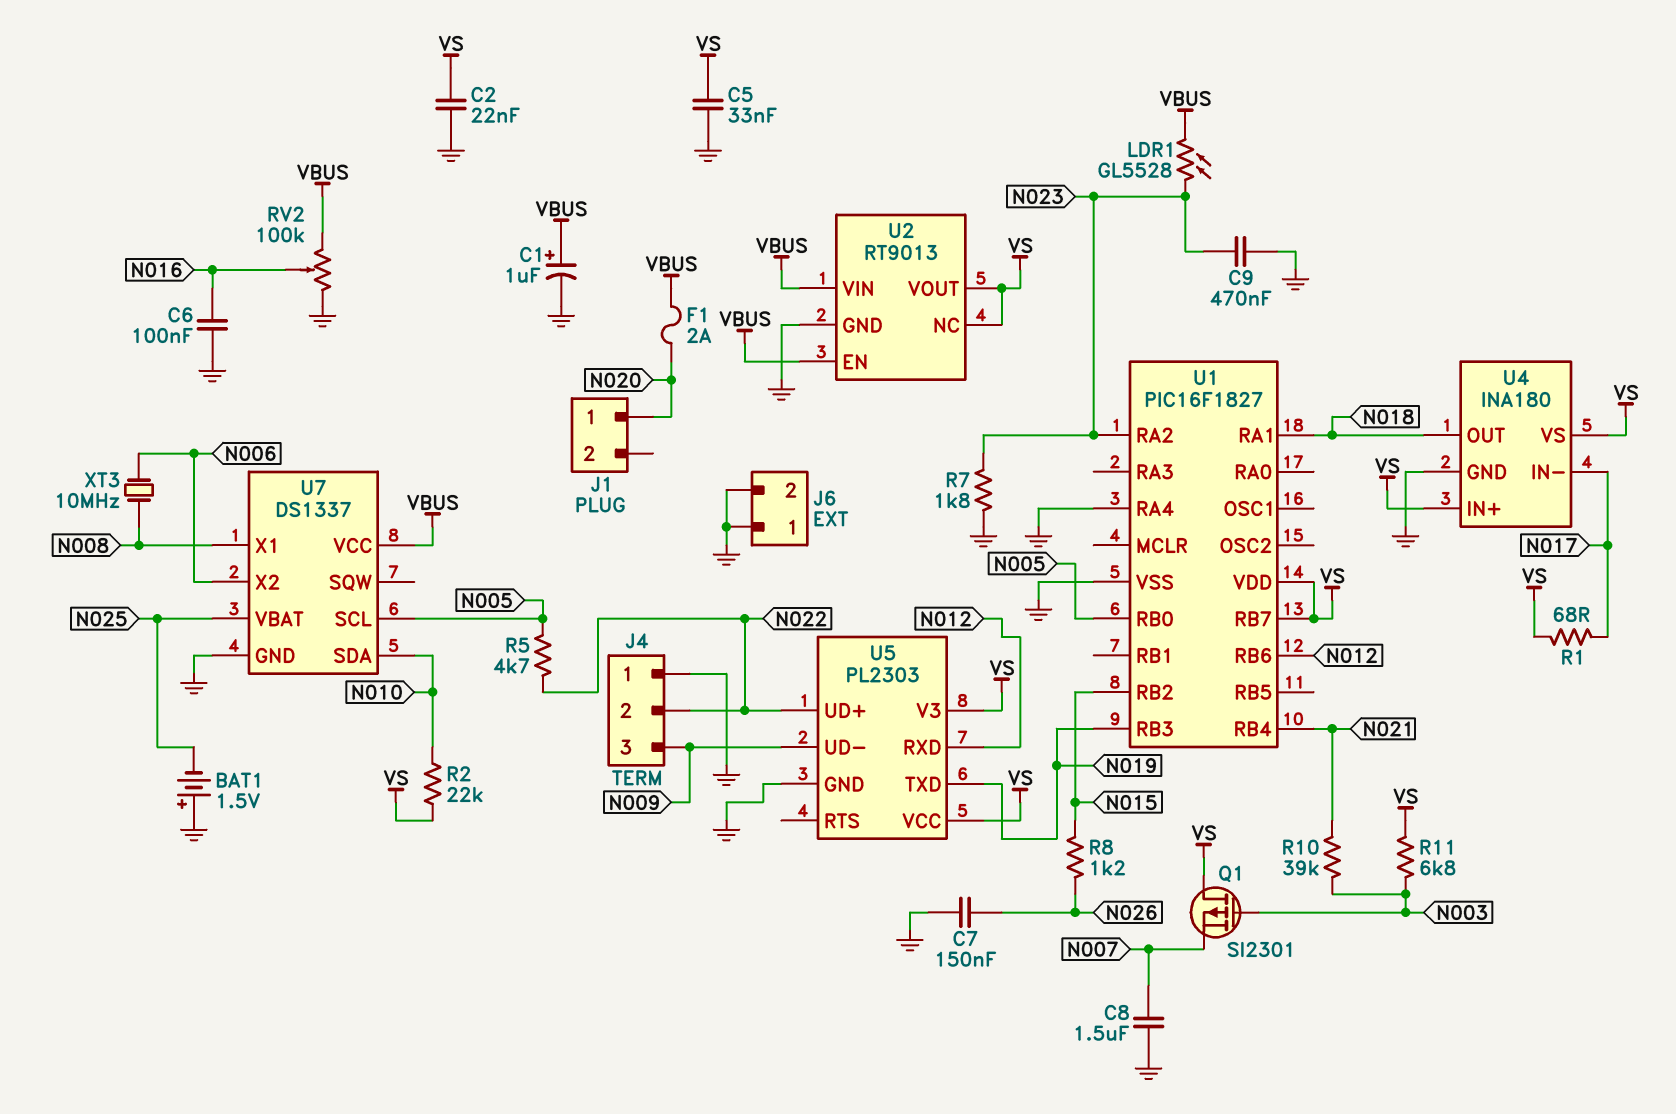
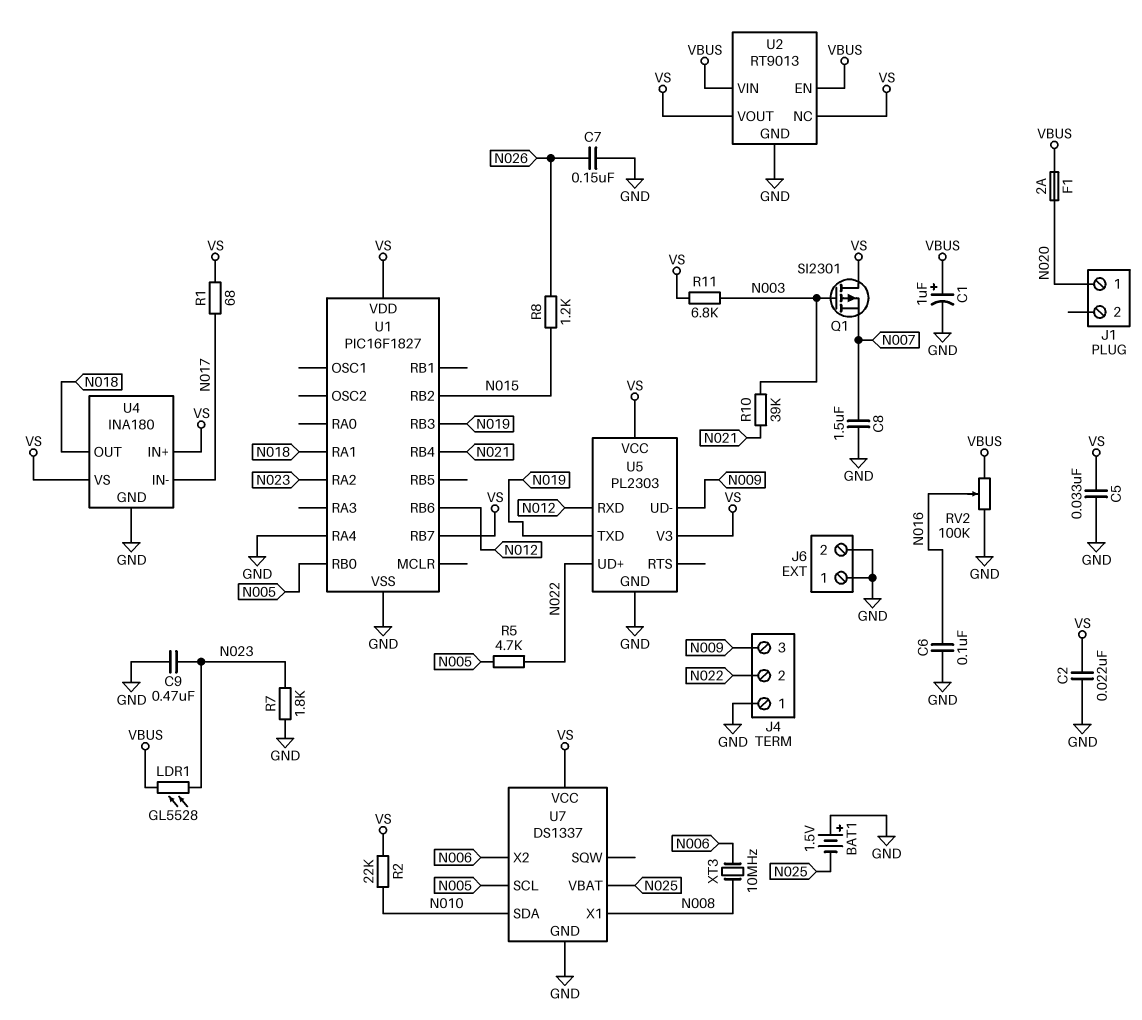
U7 pin VCC: VBUS -> VS

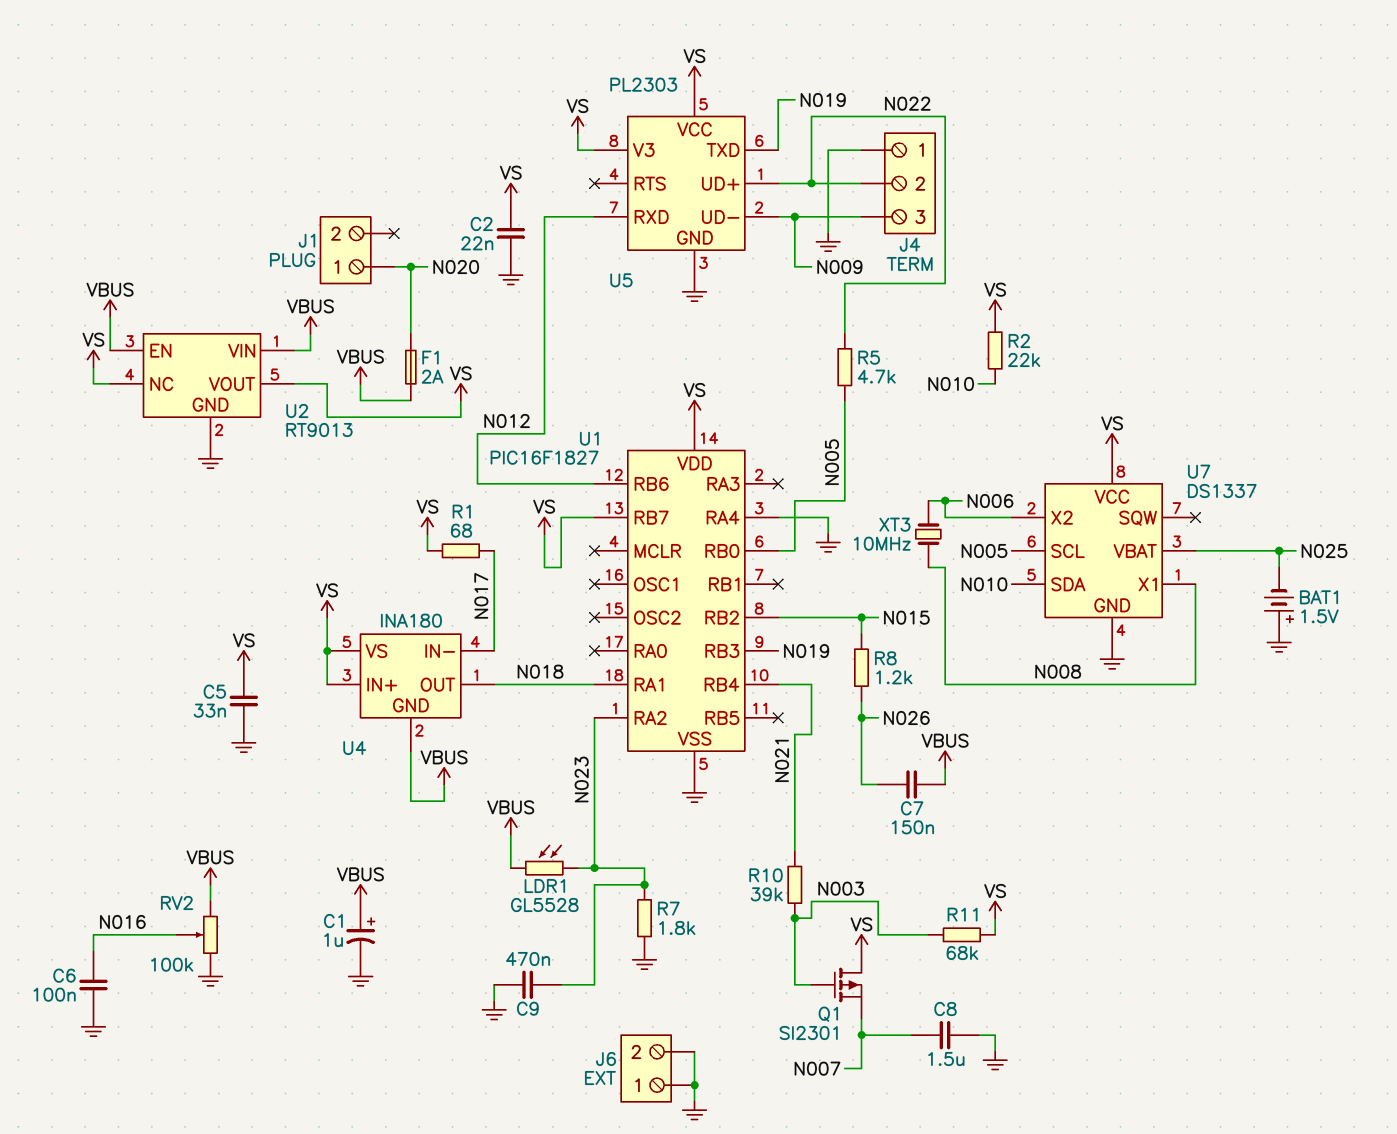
C7: 150nF (GND, N026) -> 150nF (N026, VBUS)
R11: 6.8k (N003, VS) -> 68k (N003, VS)
U4 pin GND: GND -> VBUS

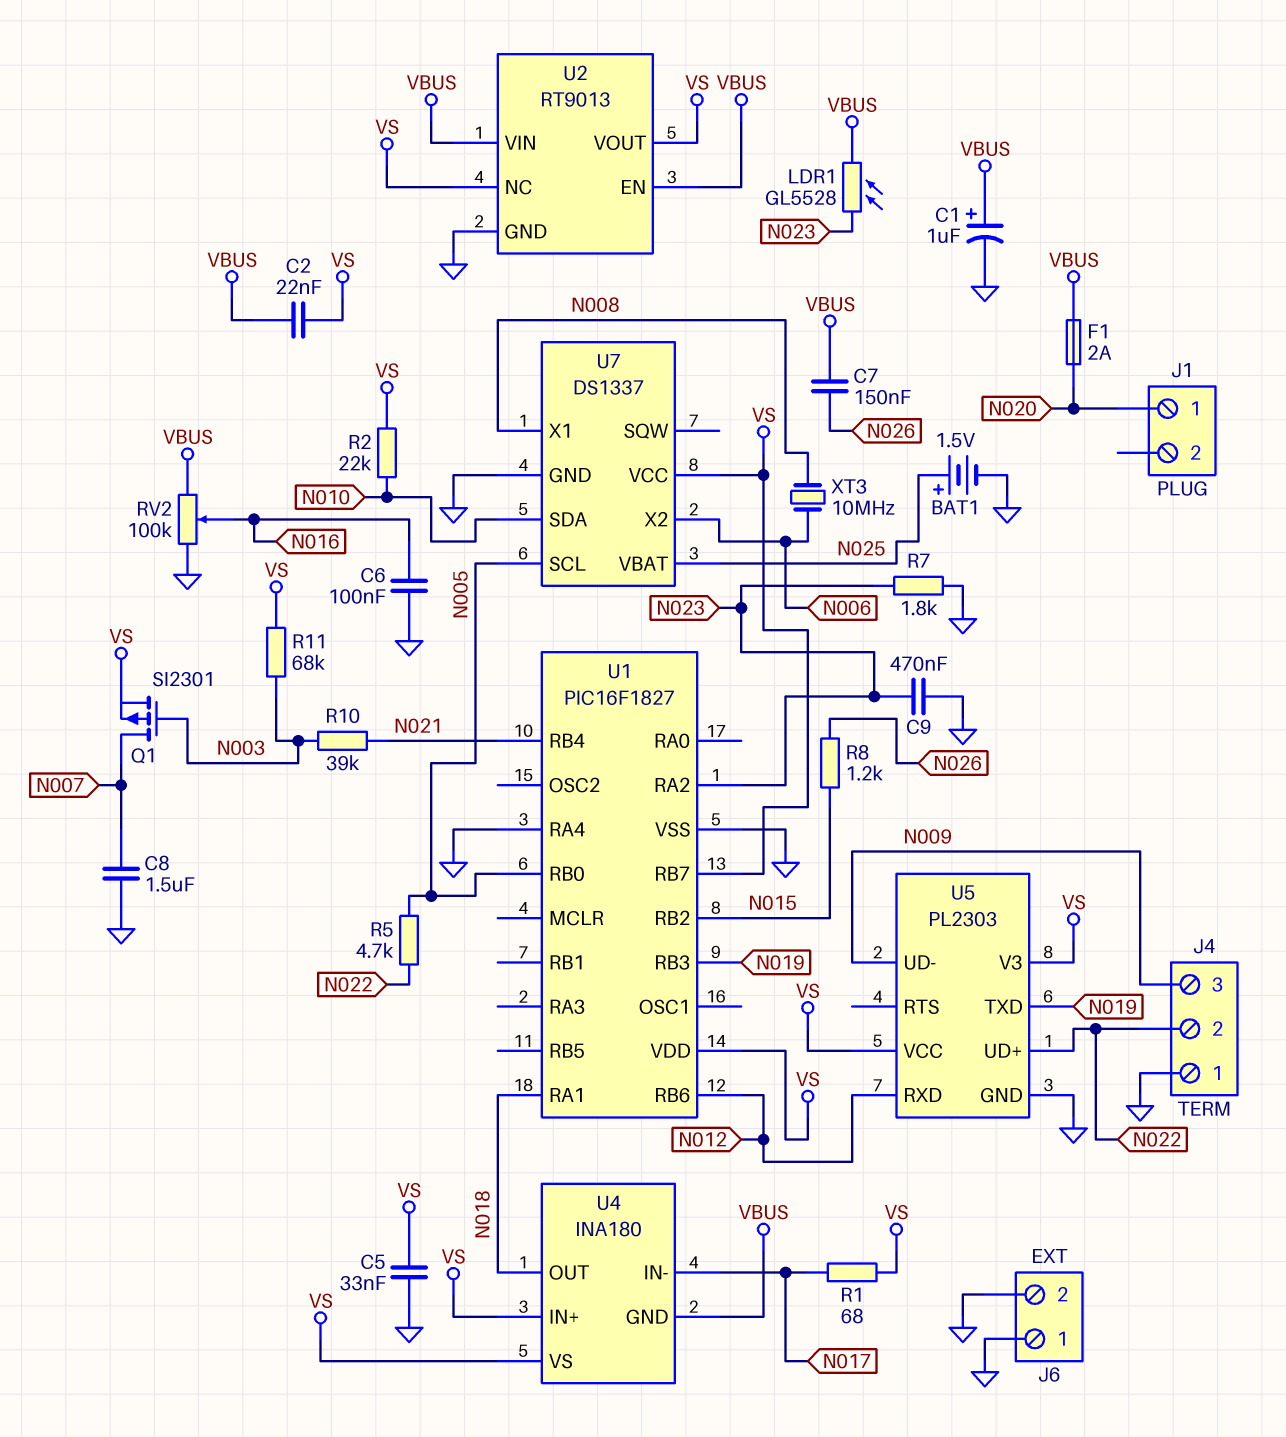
BAT1: 1.5V (plus GND, minus N025) -> 1.5V (plus N025, minus GND)
C2: 22nF (GND, VS) -> 22nF (VBUS, VS)
Q1: PMOS SI2301 (G N003, D VS, S N007) -> PMOS SI2301 (G N003, D N007, S VS)

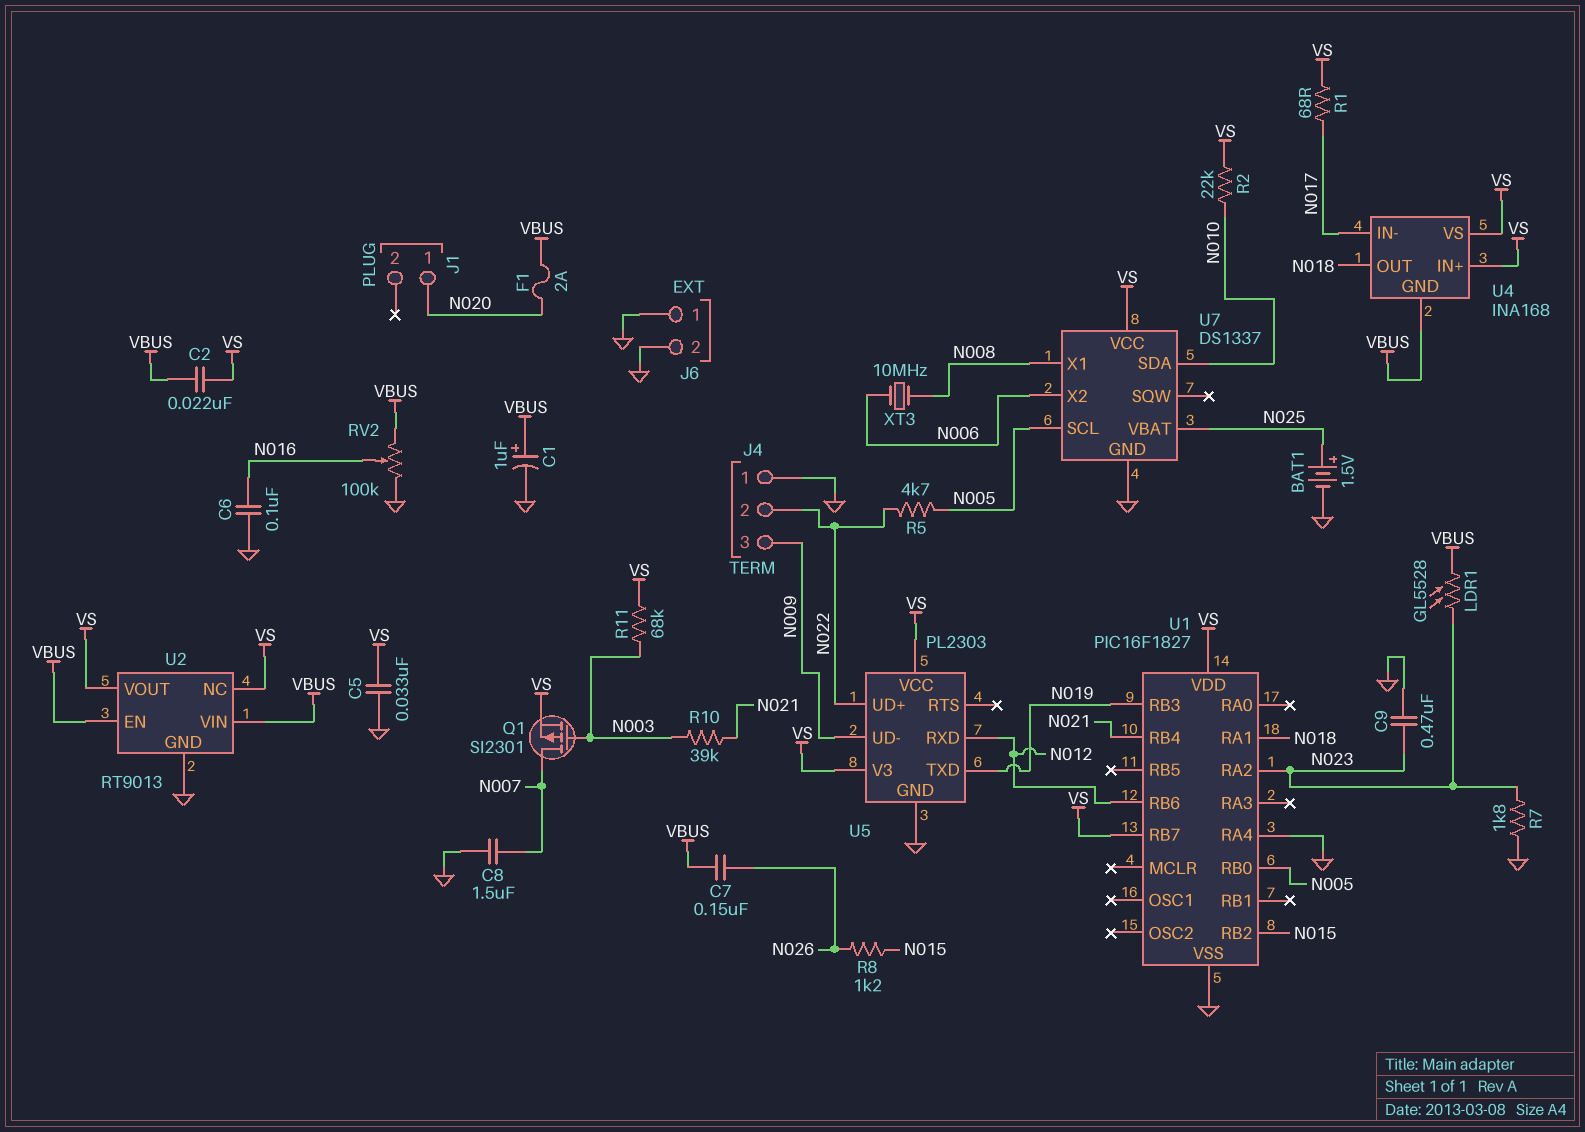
U4: INA180 -> INA168

